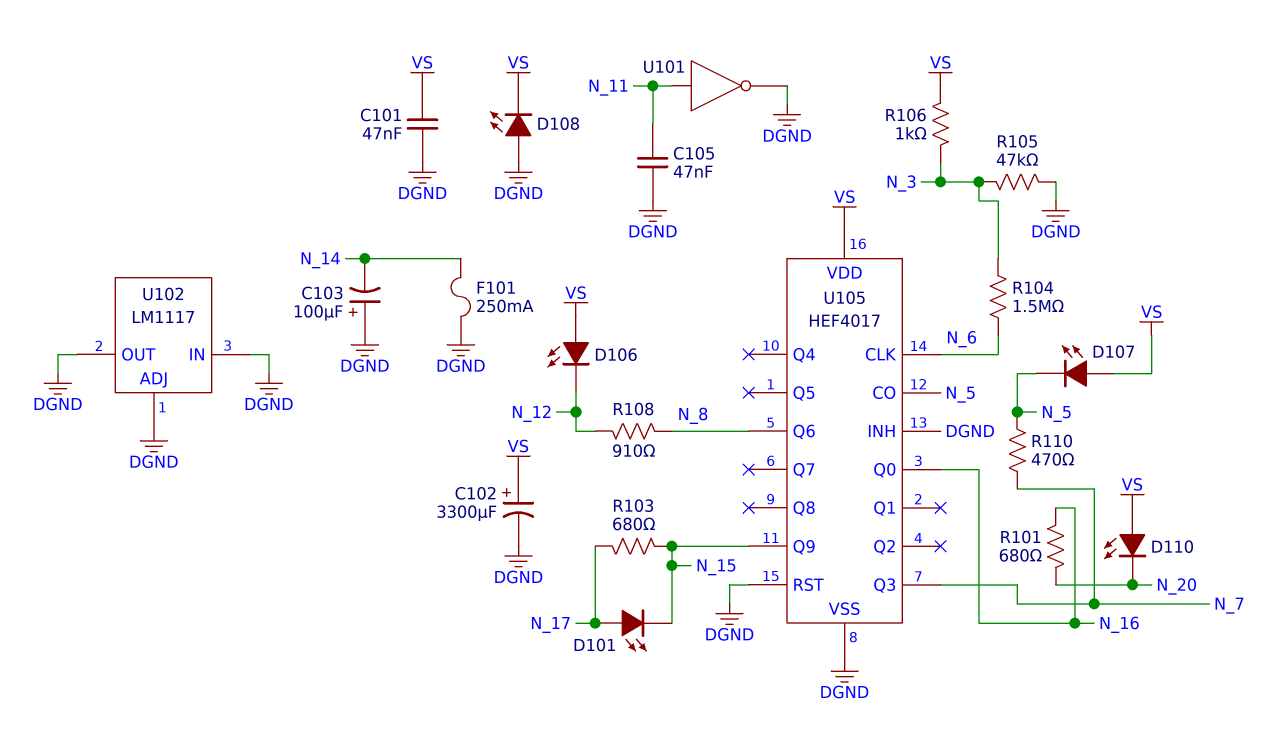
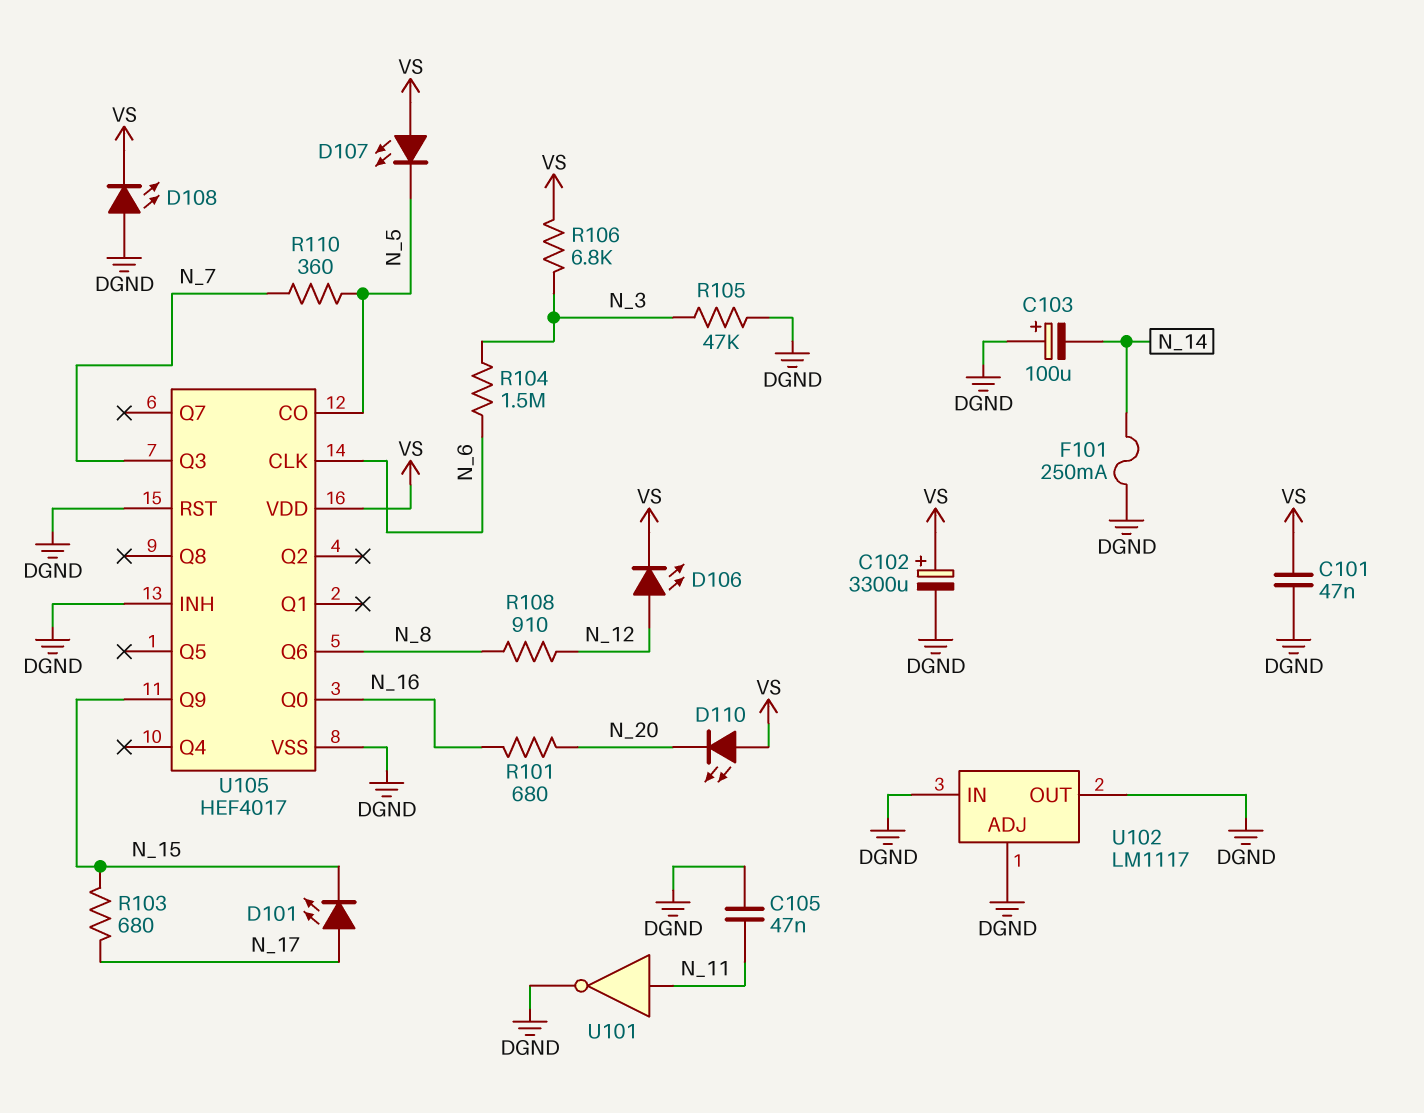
D106: LED (A VS, K N_12) -> LED (A N_12, K VS)
R106: 1k (N_3, VS) -> 6.8k (N_3, VS)
R110: 470 (N_5, N_7) -> 360 (N_5, N_7)

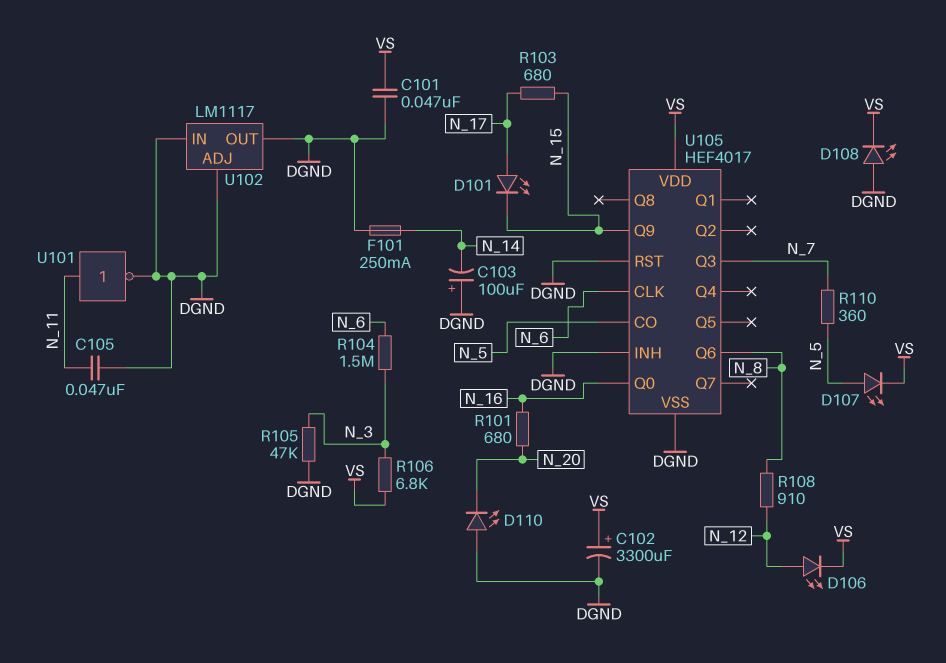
D107: LED (A VS, K N_5) -> LED (A N_5, K VS)
D110: LED (A VS, K N_20) -> LED (A DGND, K N_20)

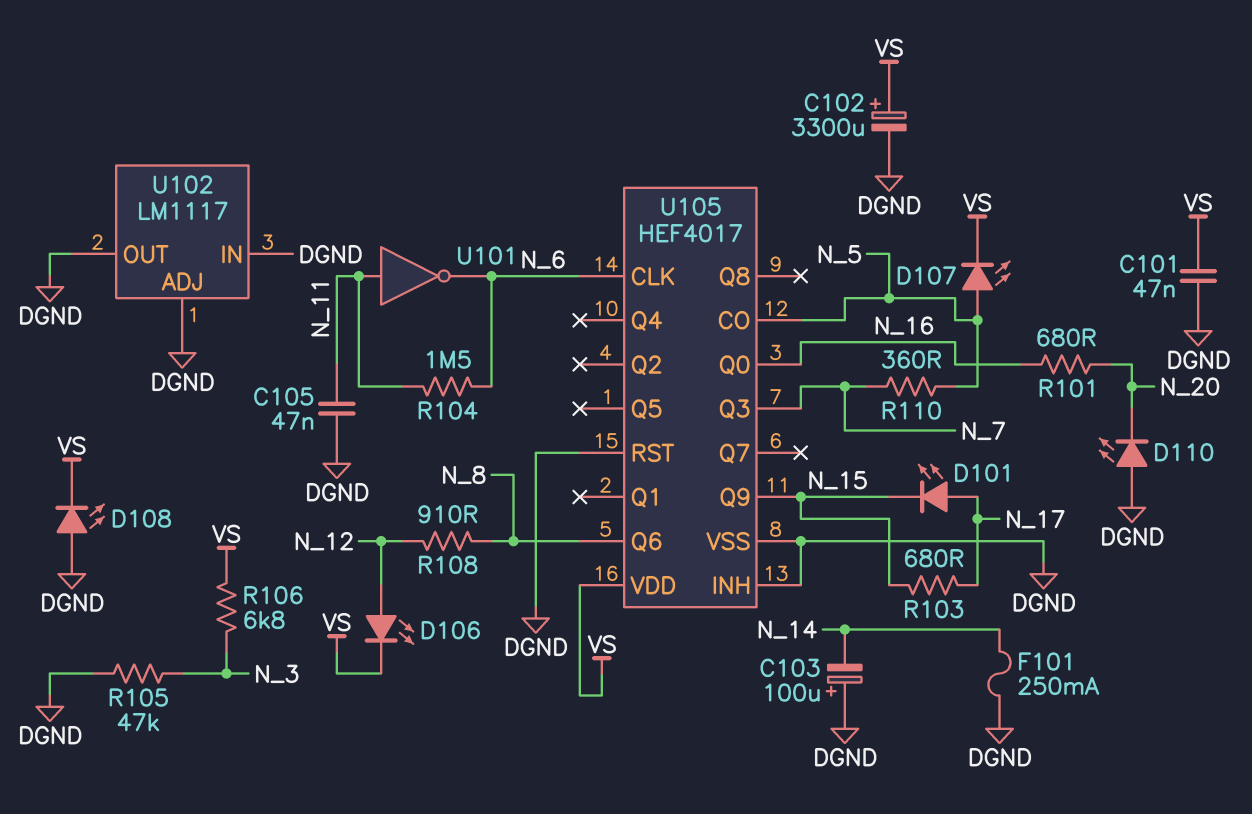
R104: 1.5M (N_3, N_6) -> 1.5M (N_6, N_11)
U101: NOT (in N_11, out DGND) -> NOT (in N_11, out N_6)

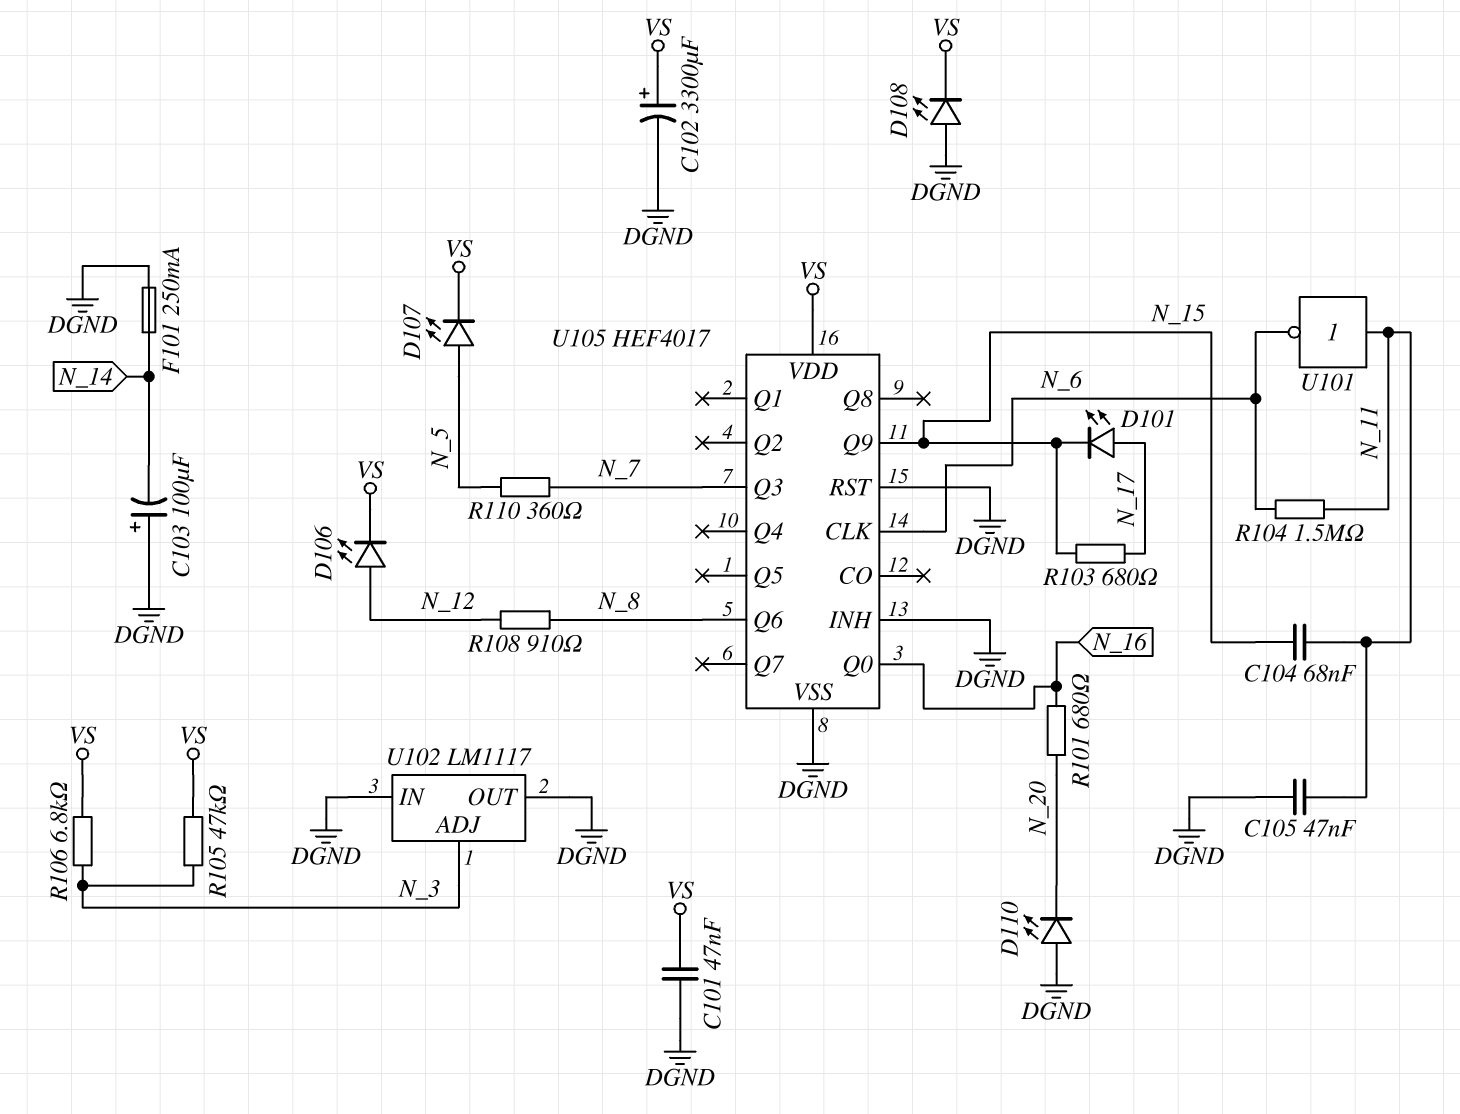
C104: none -> 68nF (N_11, N_15)
R105: 47k (DGND, N_3) -> 47k (N_3, VS)
U102 pin ADJ: DGND -> N_3
U105 pin CO: N_5 -> none

